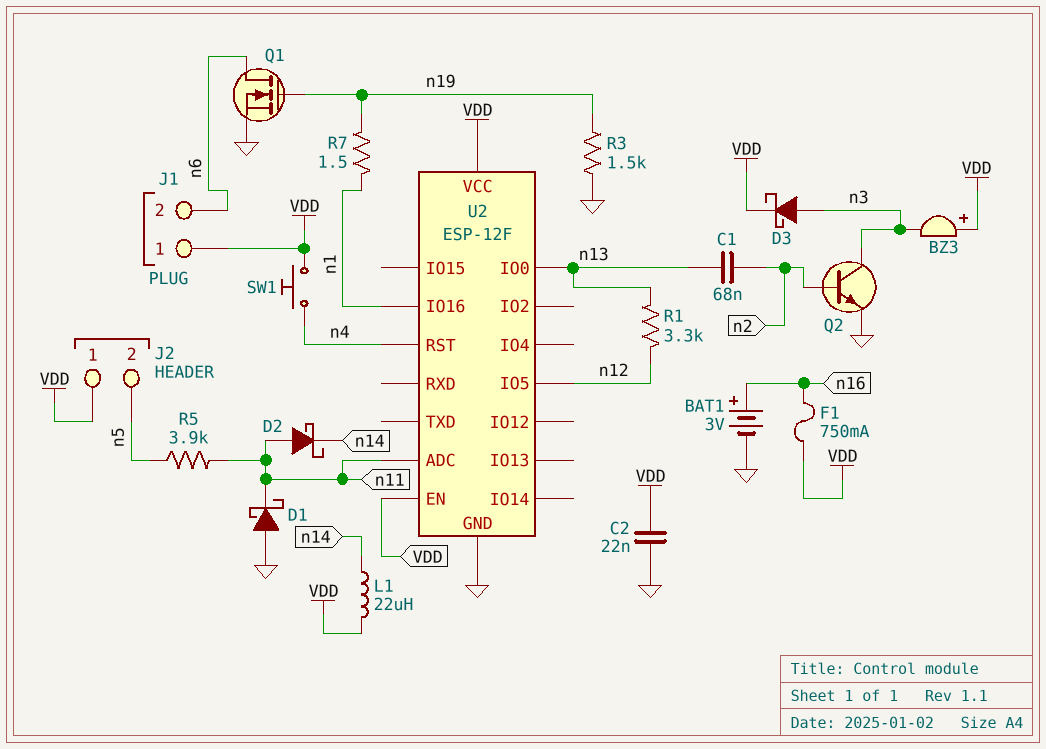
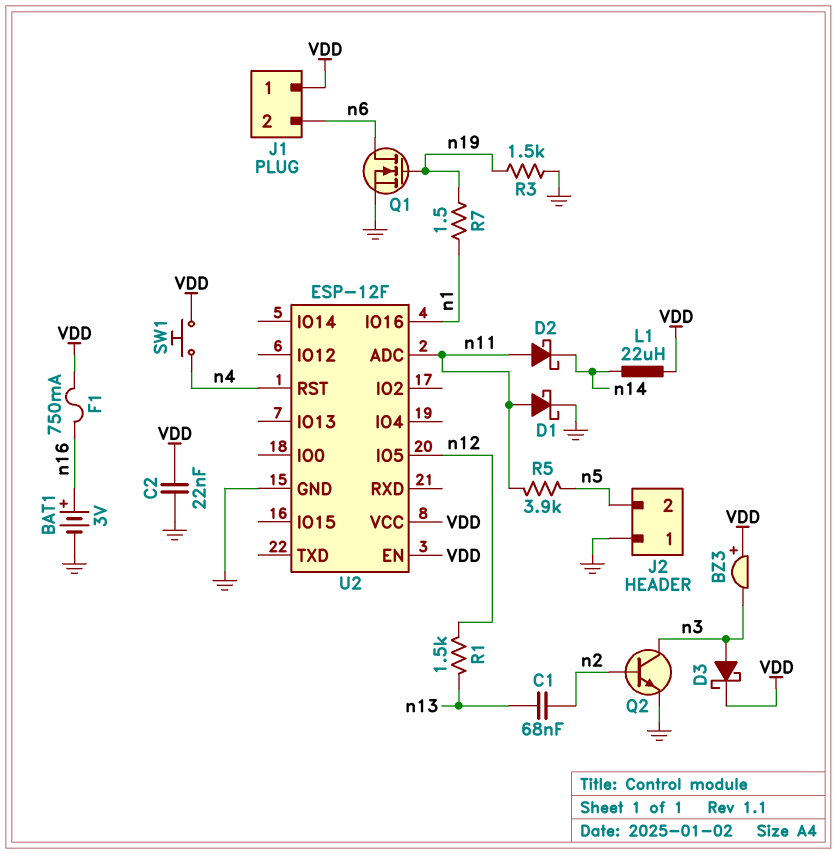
D1: schottky (A GND, K n11) -> schottky (A n11, K GND)
J2 pin 1: VDD -> GND
R1: 3.3k (n12, n13) -> 1.5k (n12, n13)
U2 pin IO0: n13 -> none

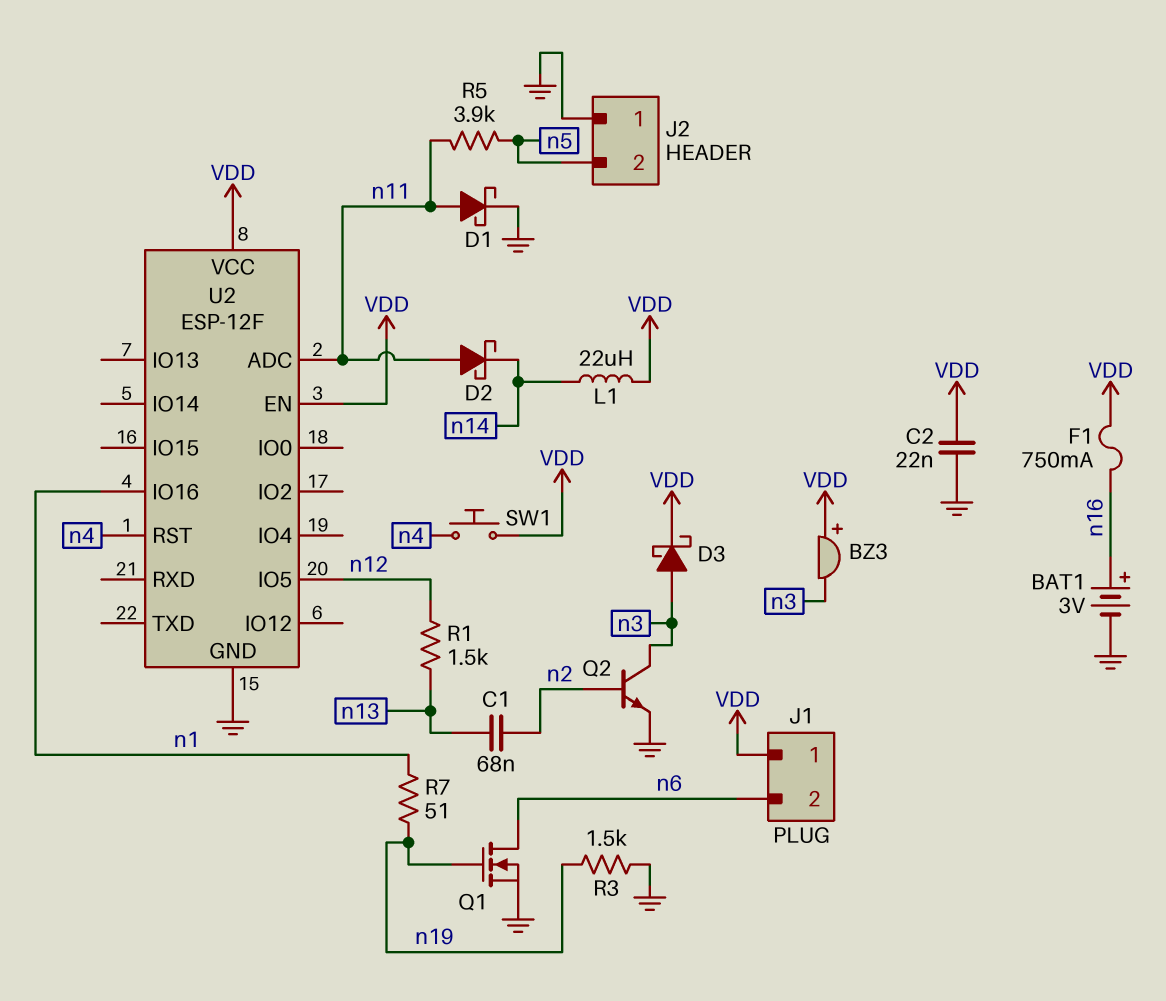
R7: 1.5 (n1, n19) -> 51 (n1, n19)

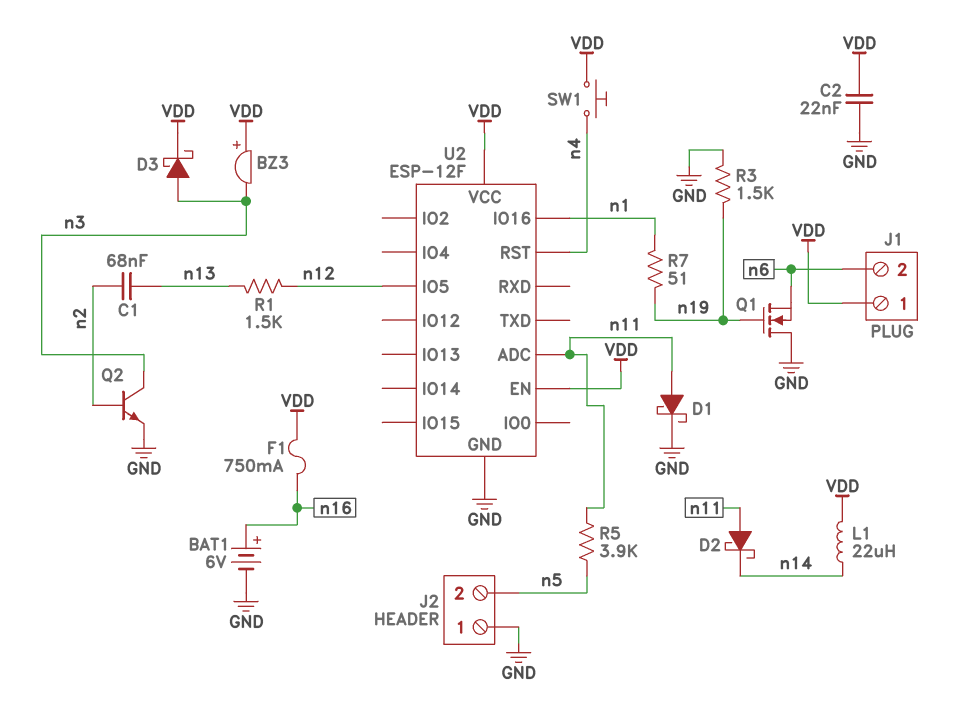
BAT1: 3V (plus n16, minus GND) -> 6V (plus n16, minus GND)
Q1: NMOS (G n19, D n6, S GND) -> NMOS (G n19, D GND, S n6)

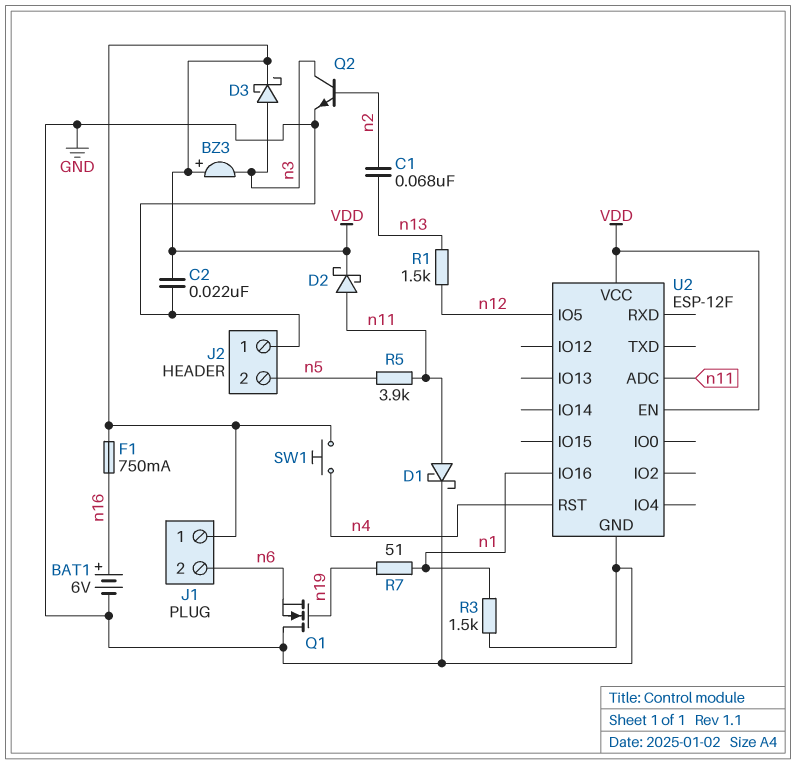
D2: schottky (A n11, K n14) -> schottky (A n11, K VDD)
L1: 22uH (VDD, n14) -> none
R3: 1.5k (GND, n19) -> 1.5k (GND, n1)

